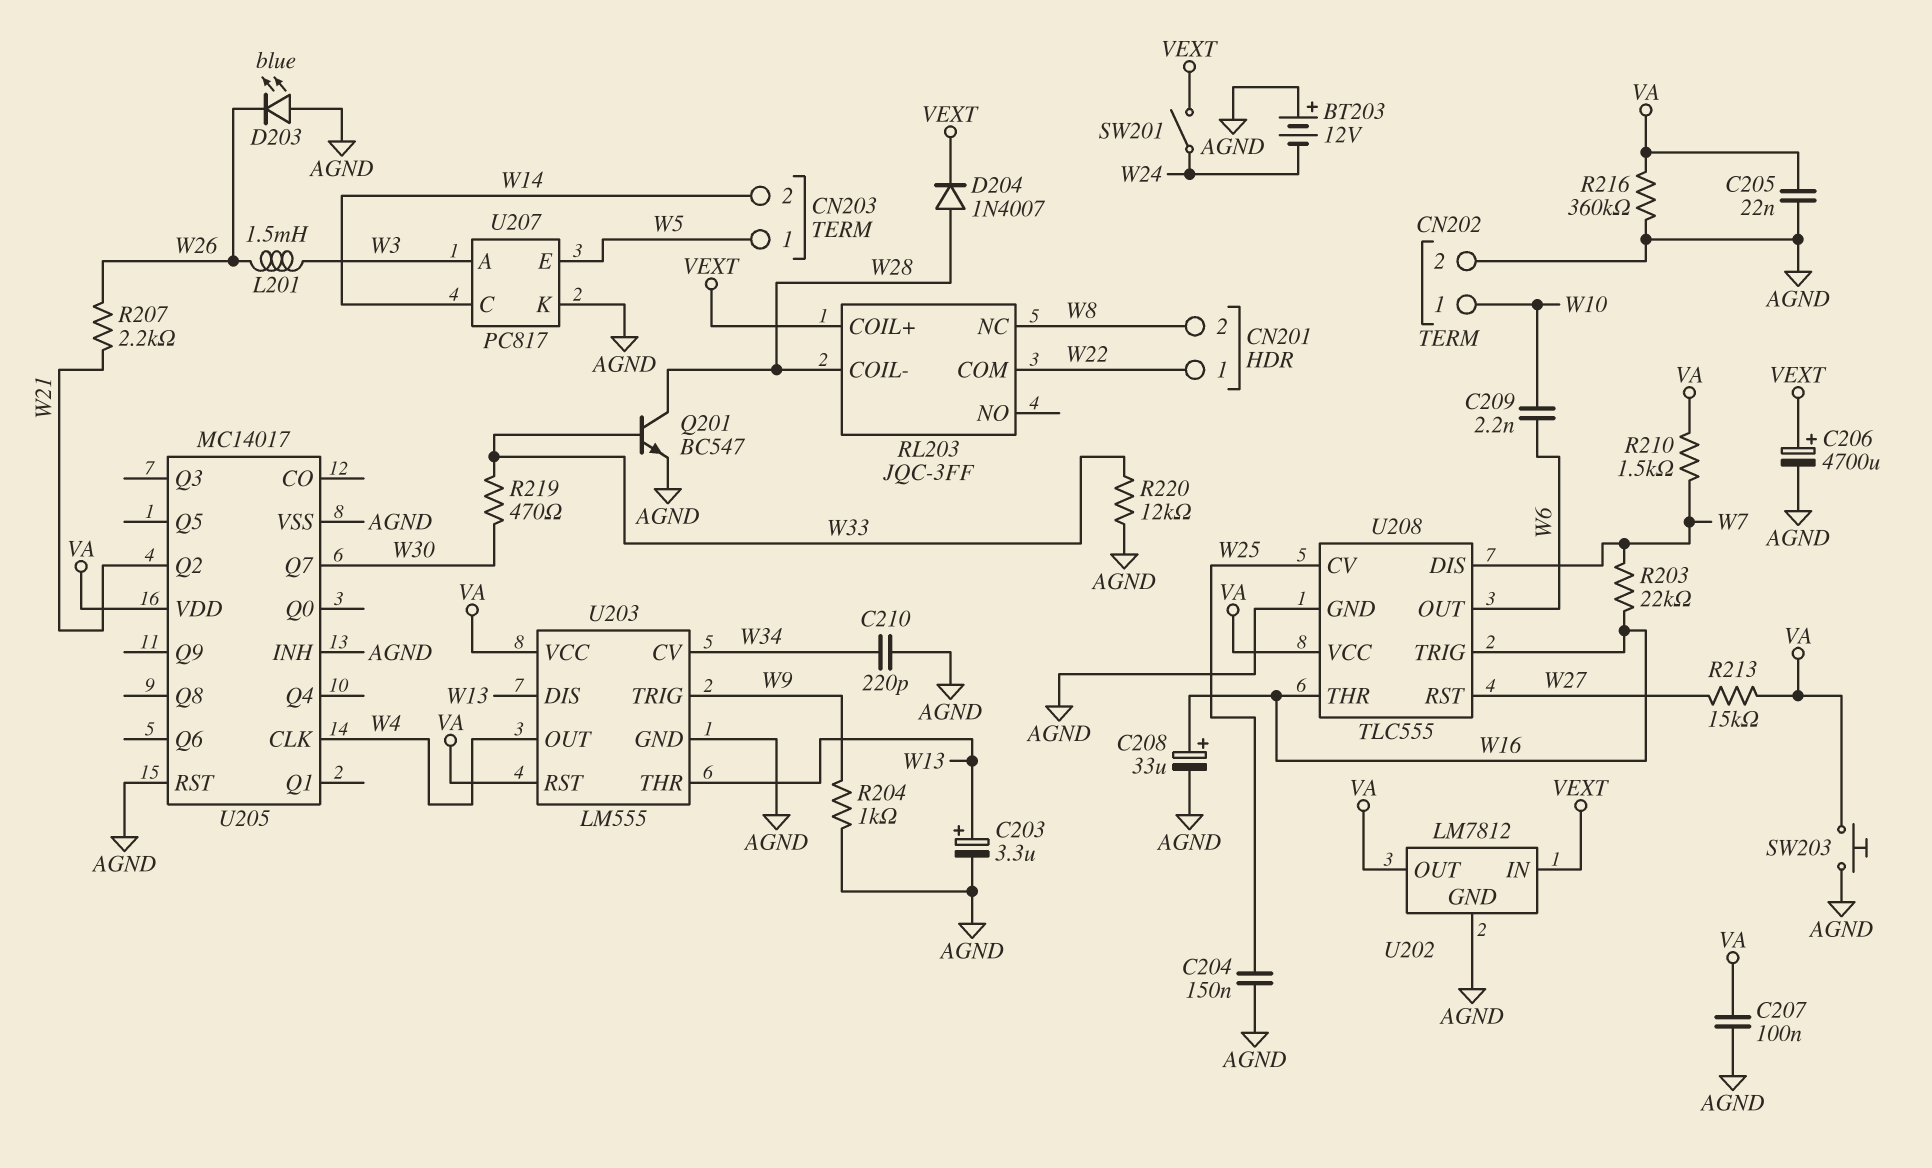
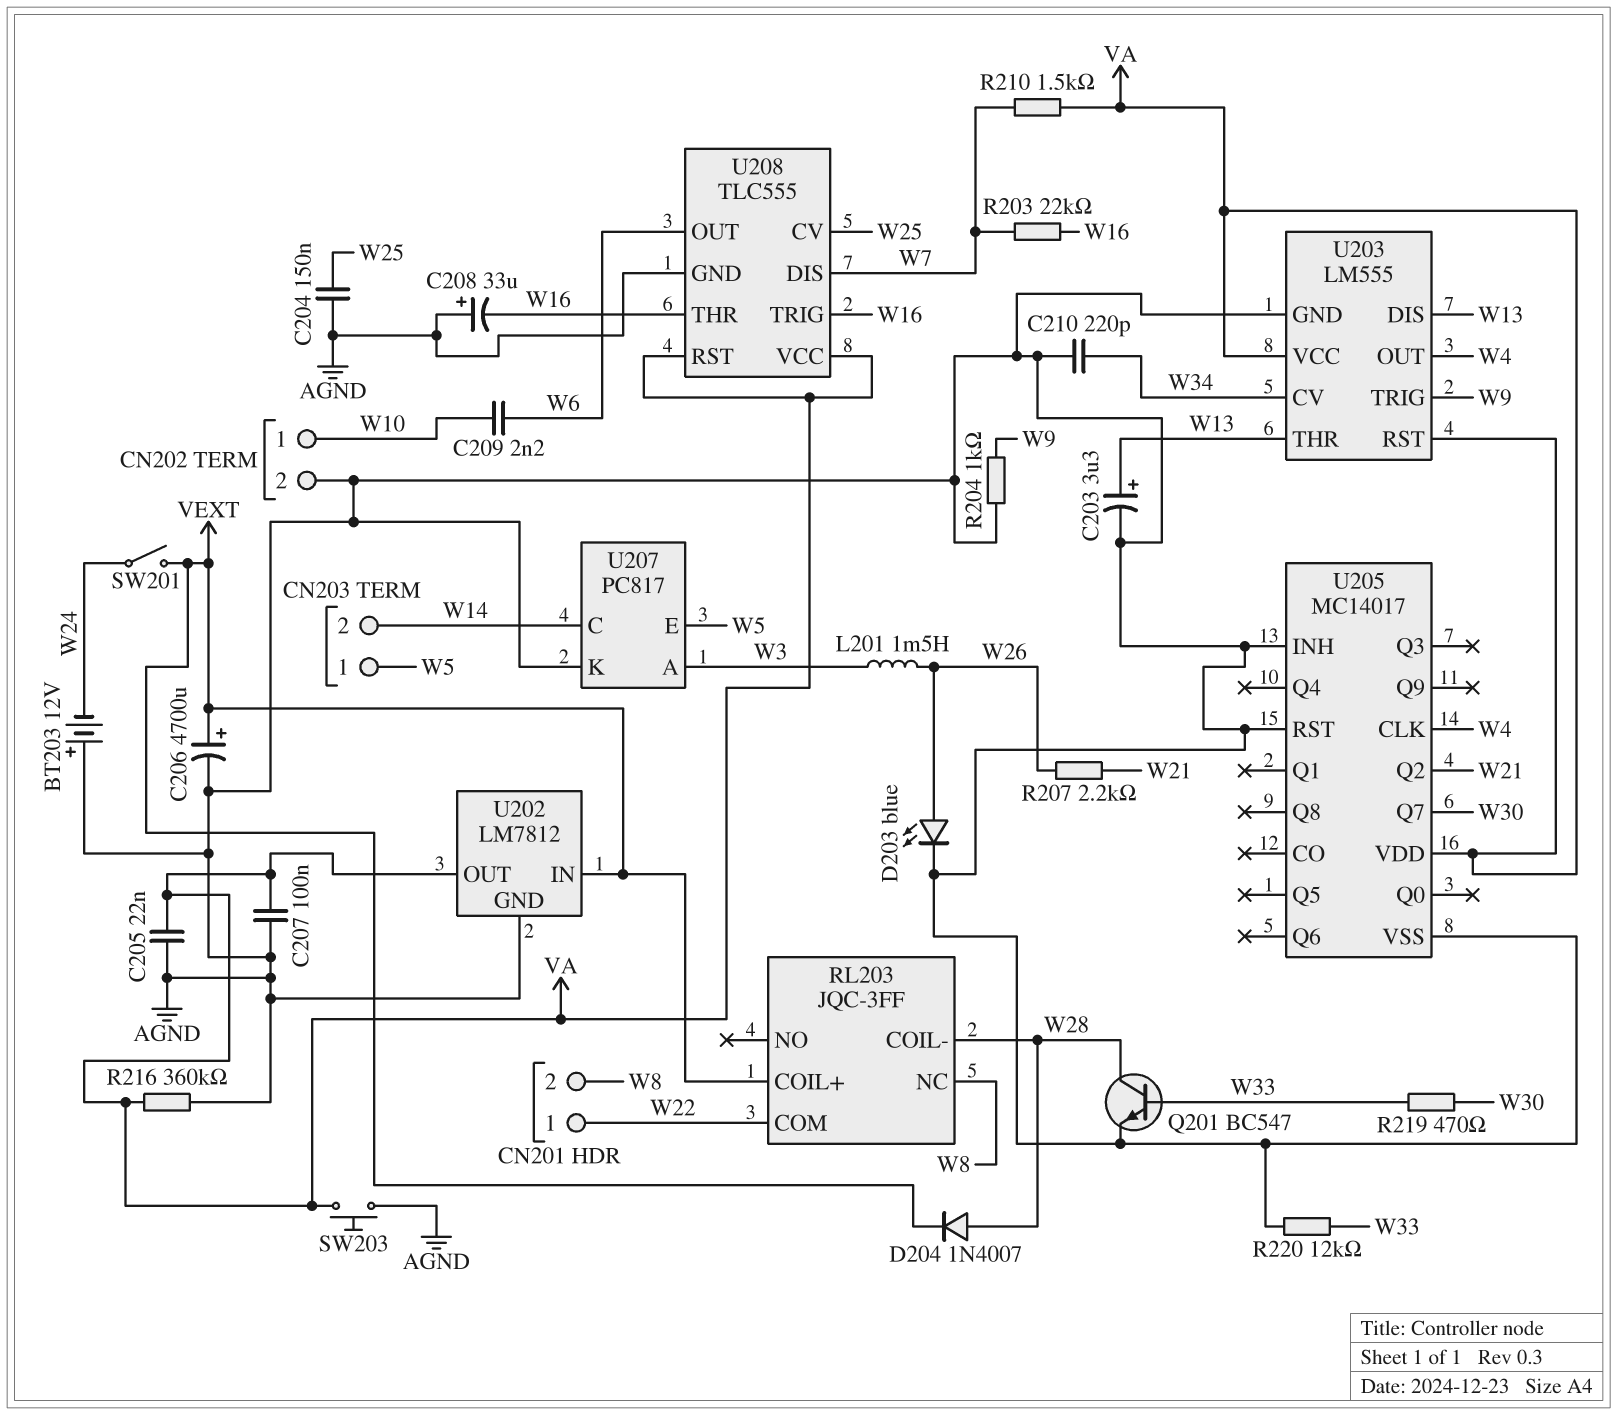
C208: 33uF (plus W16, minus AGND) -> 33uF (plus AGND, minus W16)
D203: LED blue (A AGND, K W26) -> LED blue (A W26, K AGND)
R213: 15k (VA, W27) -> none
U208 pin RST: W27 -> VA

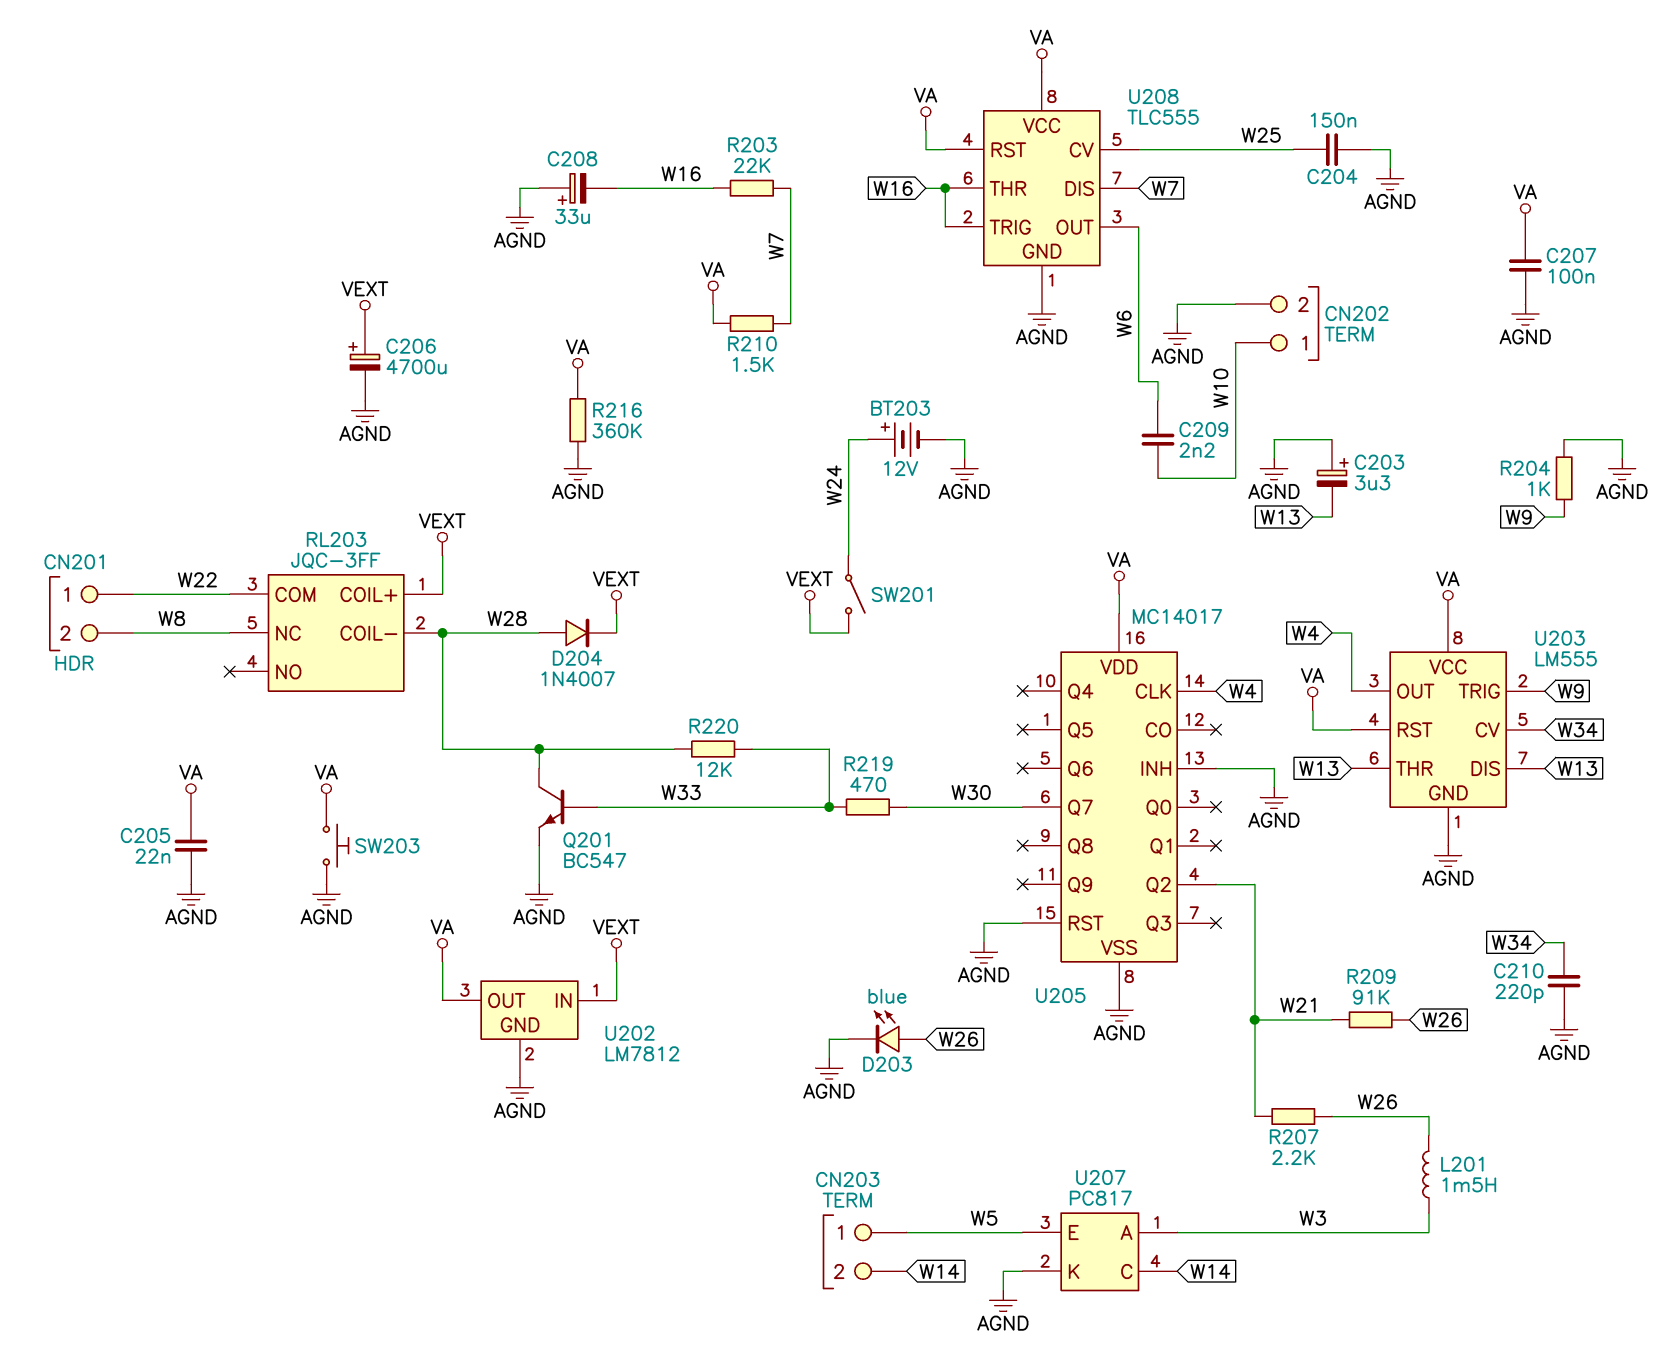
BT203: 12V (plus AGND, minus W24) -> 12V (plus W24, minus AGND)
C203: 3.3uF (plus W13, minus AGND) -> 3.3uF (plus AGND, minus W13)
R209: none -> 91k (W21, W26)
R220: 12k (AGND, W33) -> 12k (W28, W33)

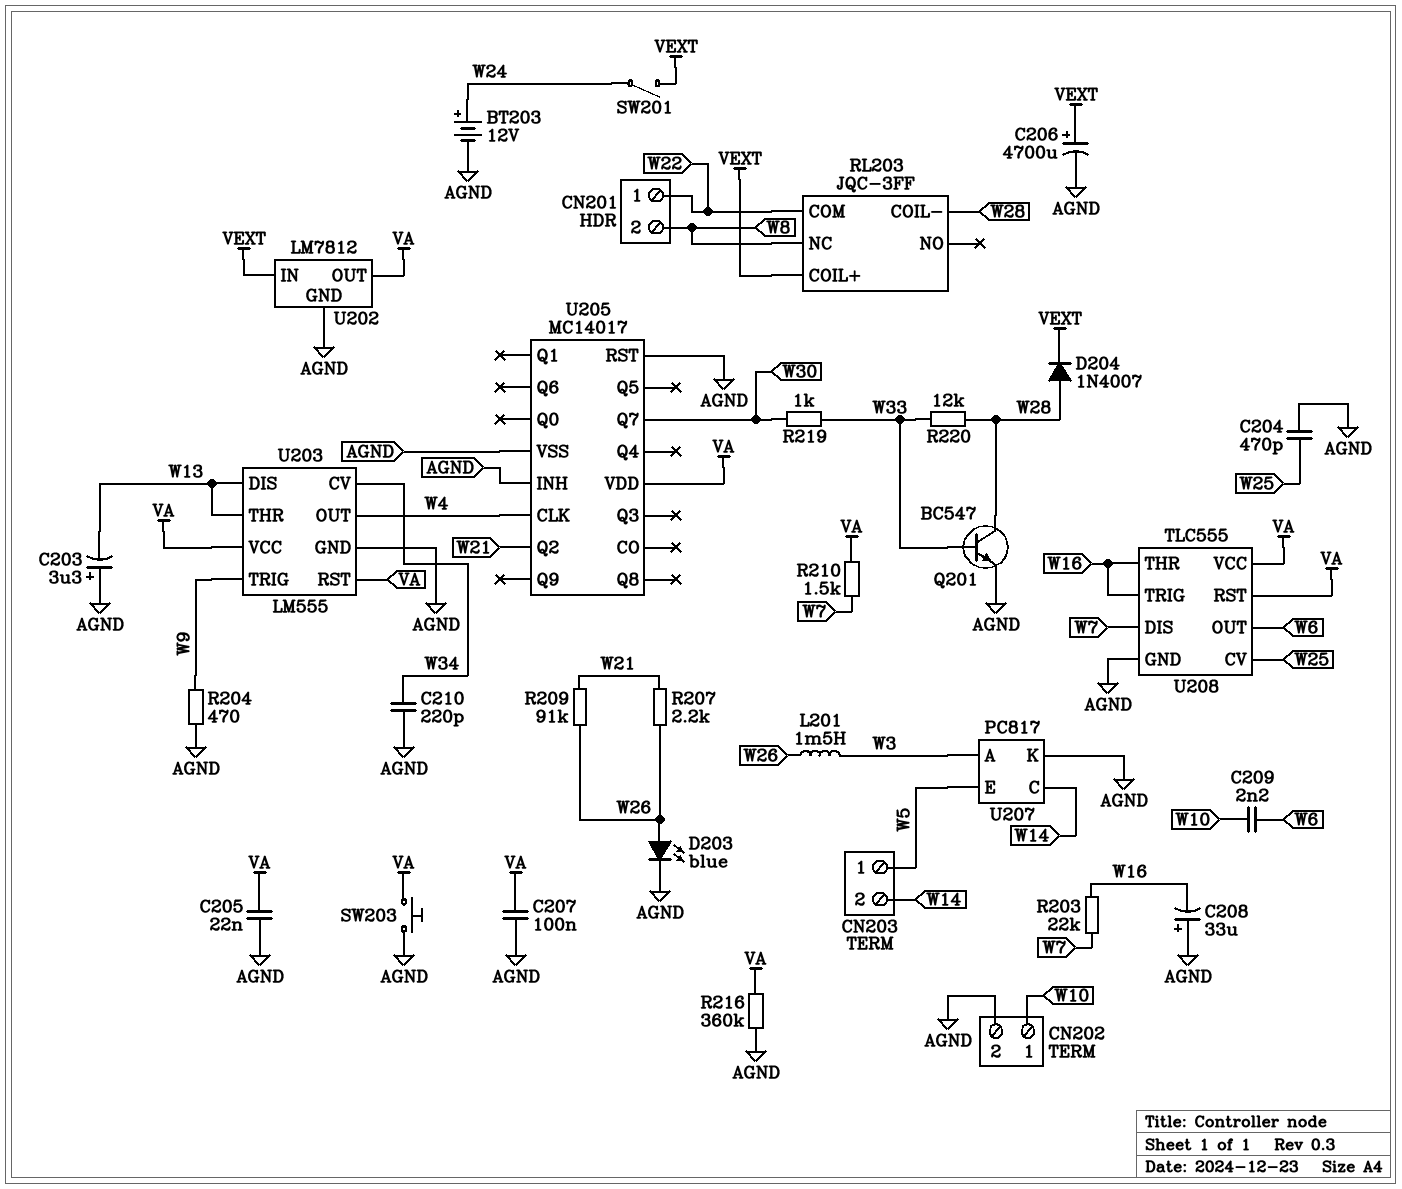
C204: 150nF (AGND, W25) -> 470pF (AGND, W25)
R204: 1k (AGND, W9) -> 470 (AGND, W9)
R219: 470 (W30, W33) -> 1k (W30, W33)

